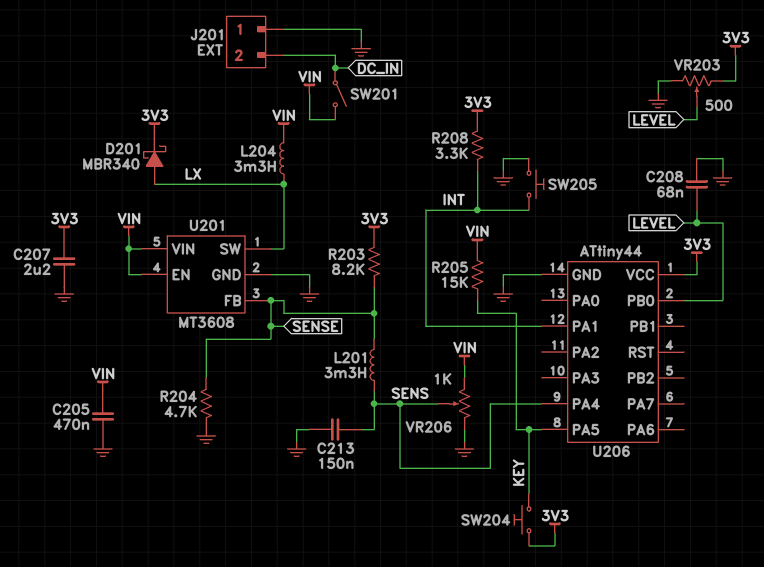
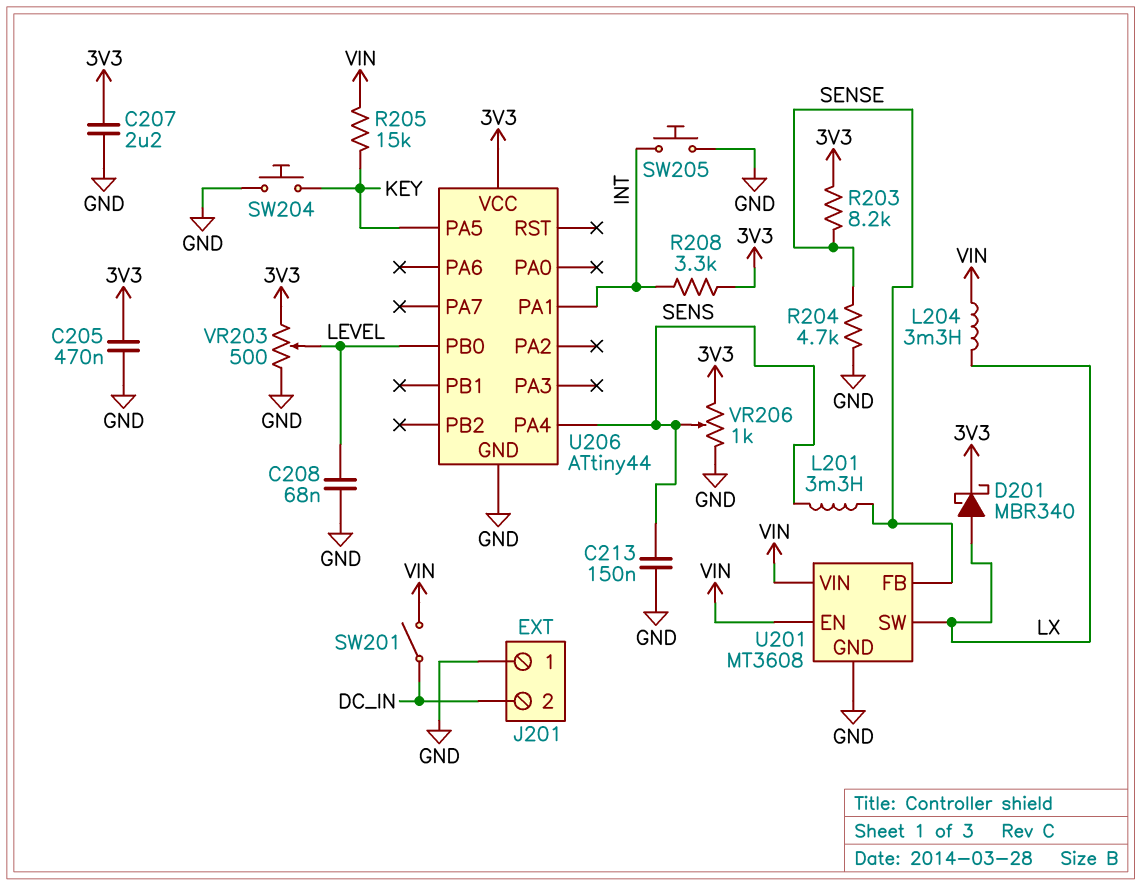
C205: 470nF (GND, VIN) -> 470nF (3V3, GND)
SW204: button (3V3, KEY) -> button (GND, KEY)
VR206: 1k (GND, VIN, wiper SENS) -> 1k (3V3, GND, wiper SENS)

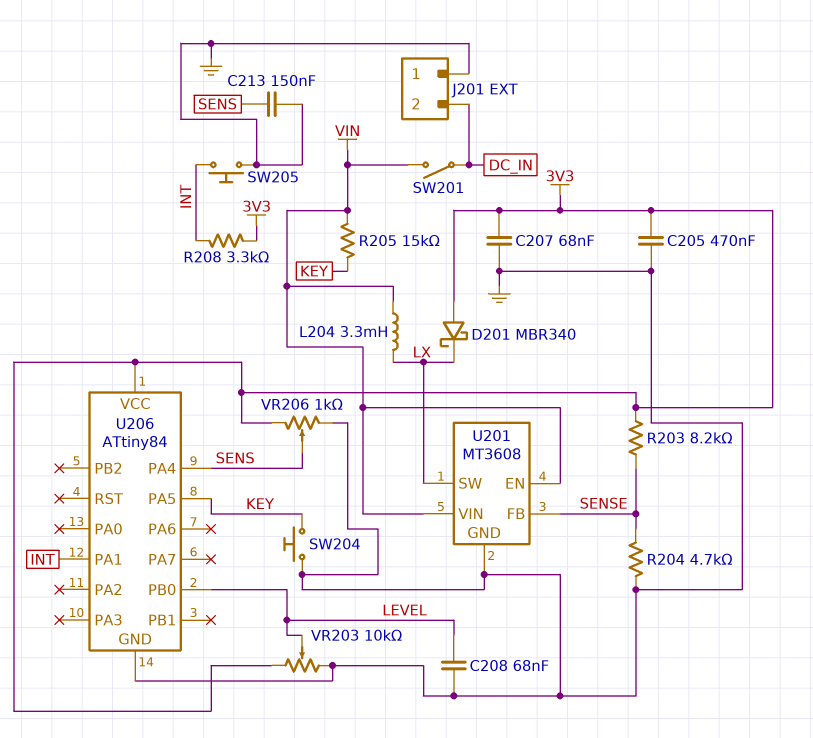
C207: 2.2uF (3V3, GND) -> 68nF (3V3, GND)
D201: schottky MBR340 (A LX, K 3V3) -> schottky MBR340 (A 3V3, K LX)
L201: 3.3mH (SENS, SENSE) -> none
U206: ATtiny44 -> ATtiny84
VR203: 500 (3V3, GND, wiper LEVEL) -> 10k (3V3, GND, wiper LEVEL)

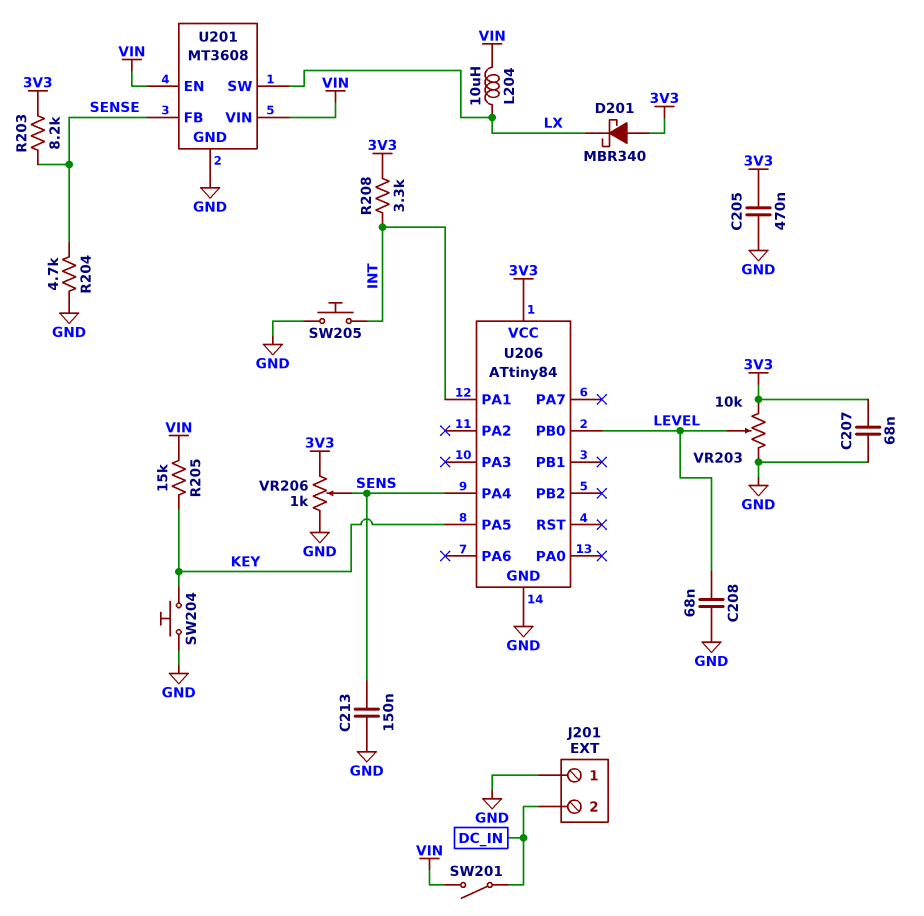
L204: 3.3mH (LX, VIN) -> 10uH (LX, VIN)

